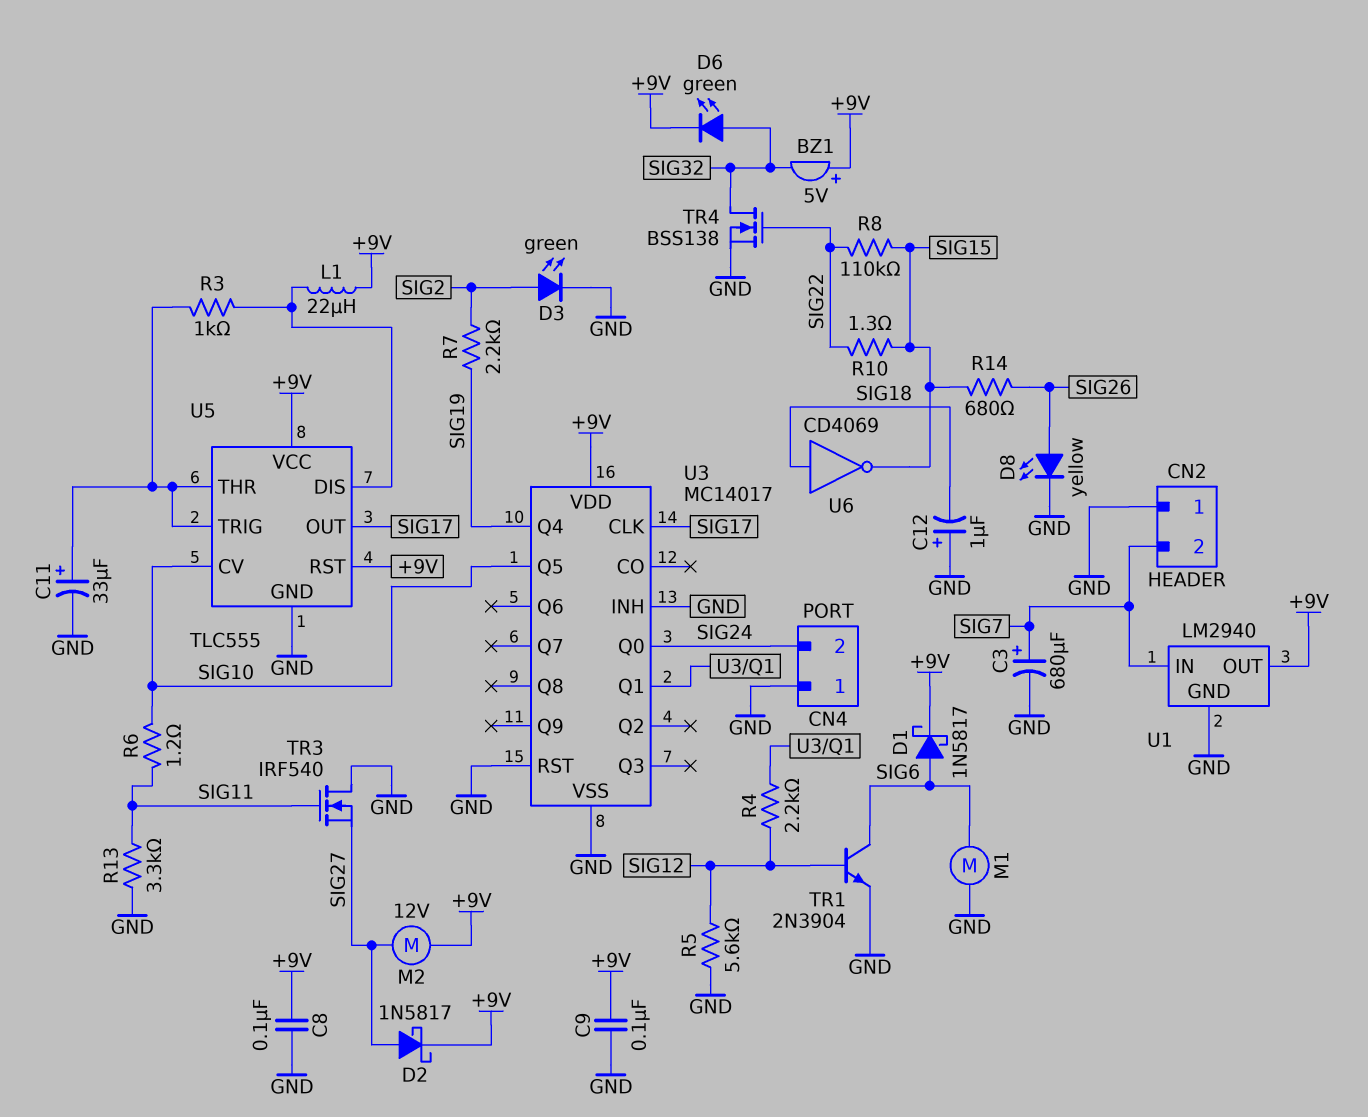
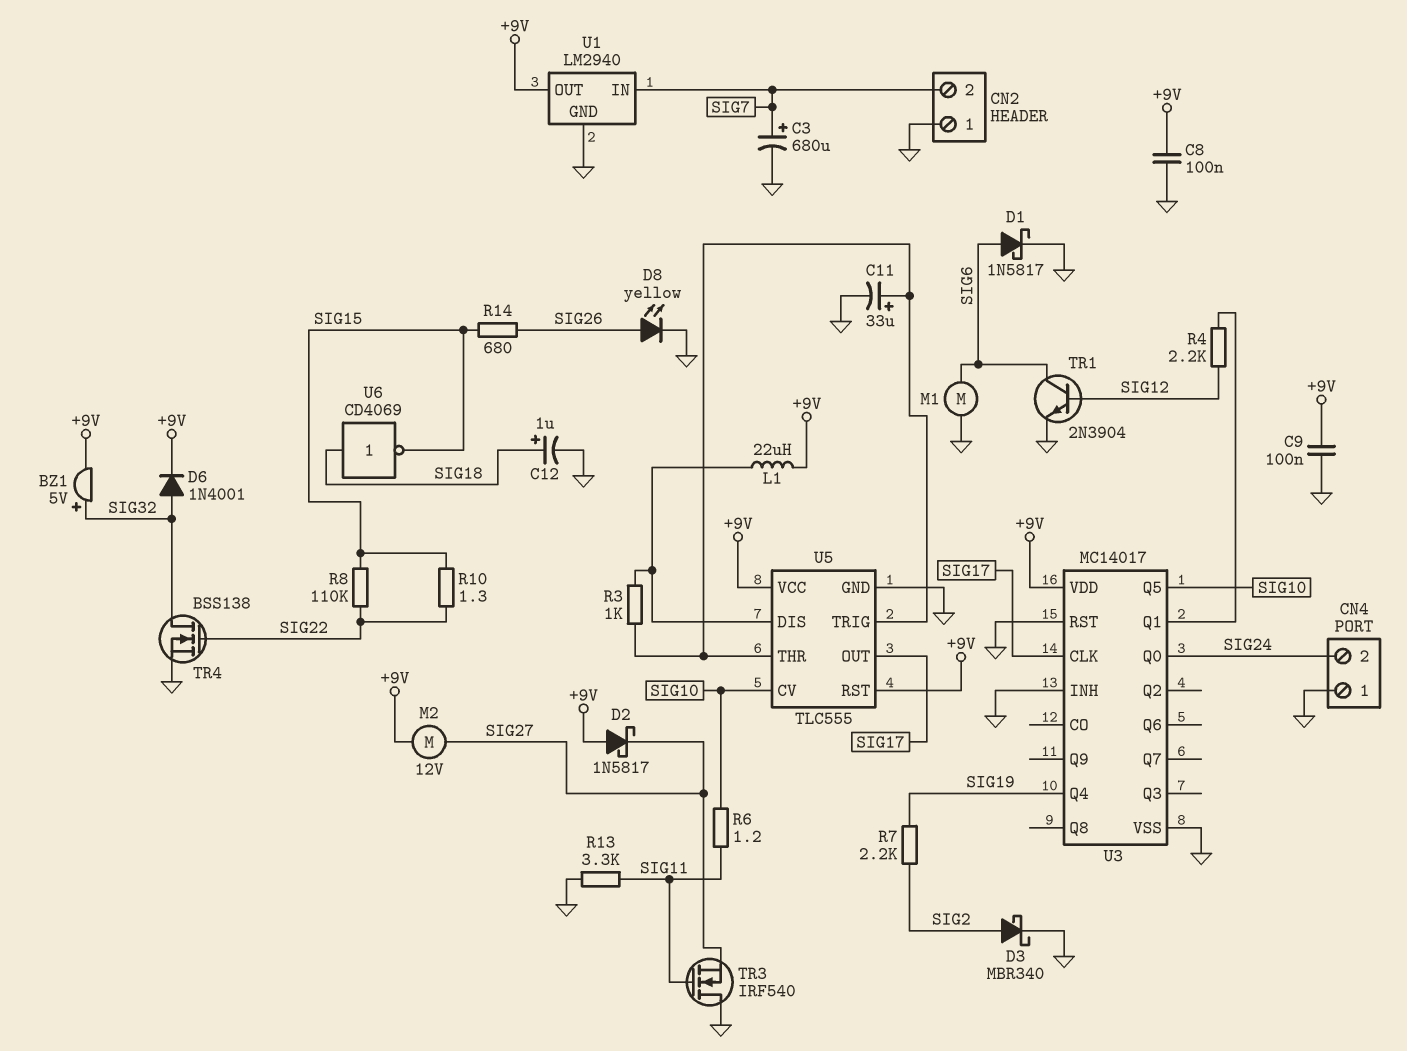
BZ1: buzzer 5V (plus +9V, minus SIG32) -> buzzer 5V (plus SIG32, minus +9V)
C12: 1uF (plus GND, minus SIG18) -> 1uF (plus SIG18, minus GND)
D1: schottky 1N5817 (A SIG6, K +9V) -> schottky 1N5817 (A SIG6, K GND)
D2: schottky 1N5817 (A SIG27, K +9V) -> schottky 1N5817 (A +9V, K SIG27)
D3: LED green (A SIG2, K GND) -> schottky MBR340 (A SIG2, K GND)
D6: LED green (A SIG32, K +9V) -> diode 1N4001 (A SIG32, K +9V)
R5: 5.6k (GND, SIG12) -> none

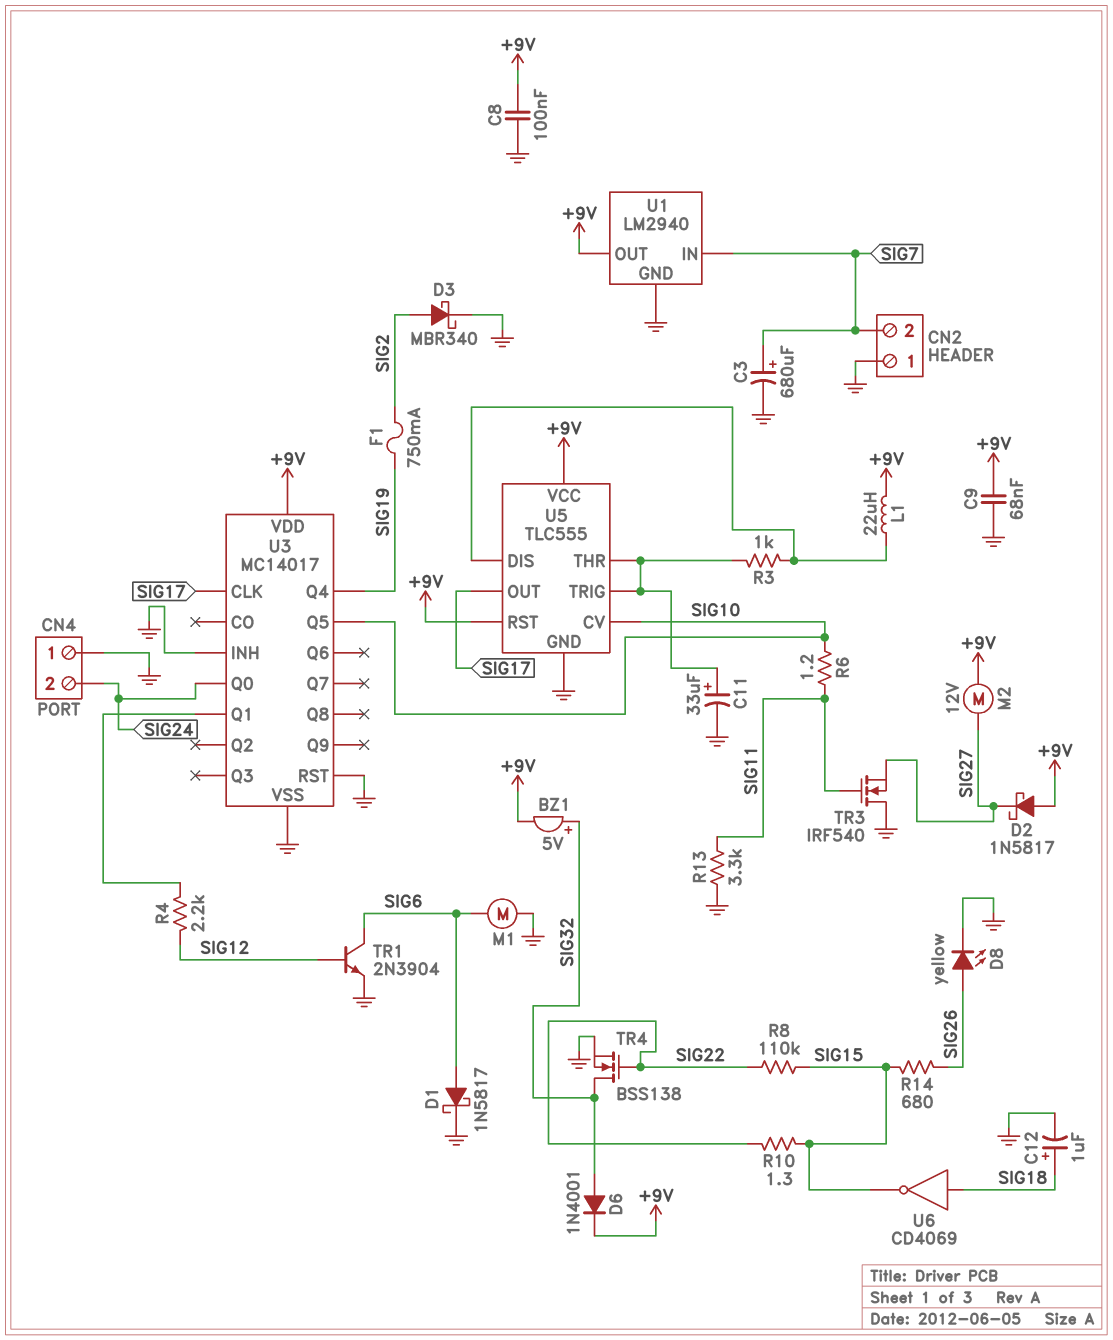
C9: 100nF (+9V, GND) -> 68nF (+9V, GND)
F1: none -> 750mA (SIG2, SIG19)
R7: 2.2k (SIG2, SIG19) -> none

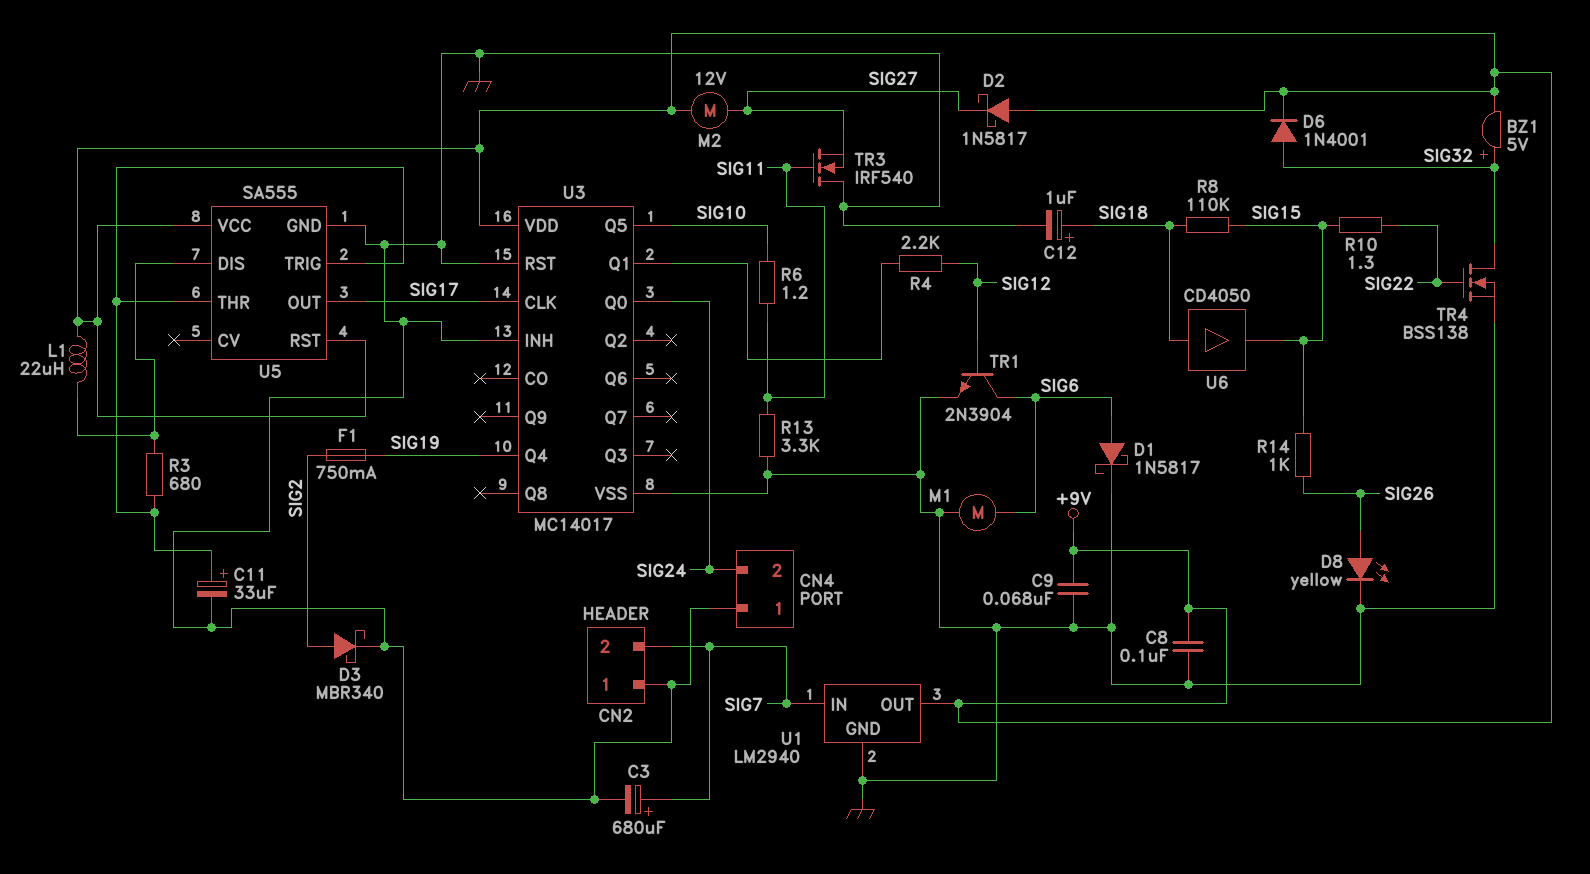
R3: 1k (U5/DIS, U5/THR) -> 680 (U5/DIS, U5/THR)
R8: 110k (SIG15, SIG22) -> 110k (SIG15, SIG18)
R14: 680 (SIG15, SIG26) -> 1k (SIG15, SIG26)
U5: TLC555 -> SA555
U5 pin CV: SIG10 -> none
U6: NOT CD4069 (in SIG18, out SIG15) -> buffer CD4050 (in SIG18, out SIG15)

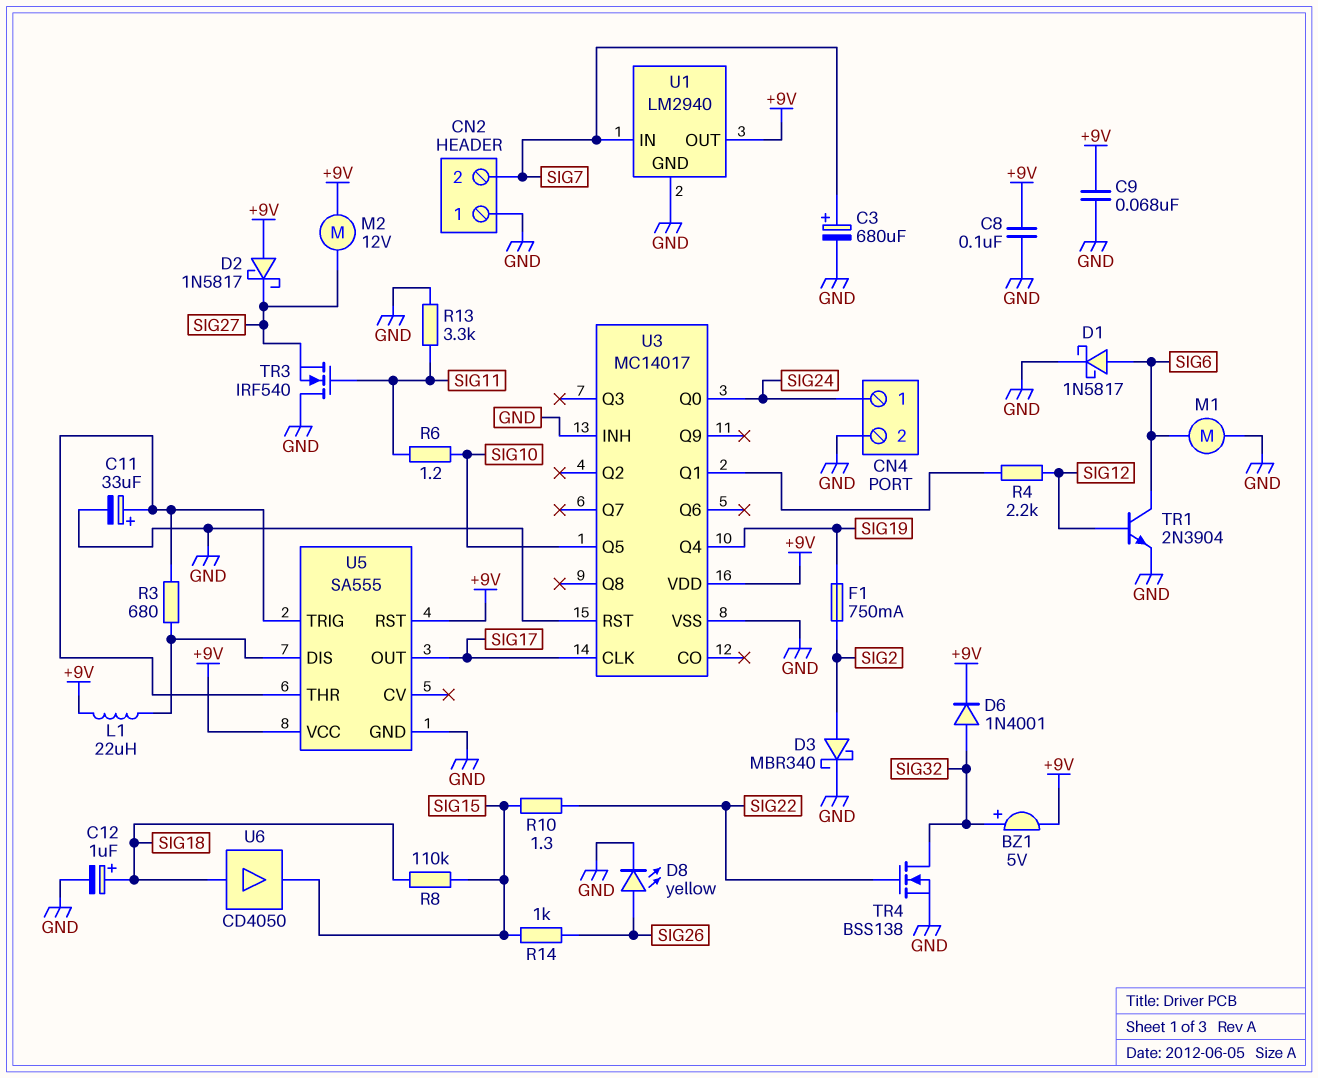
CN4 pin 1: GND -> SIG24
CN4 pin 2: SIG24 -> GND

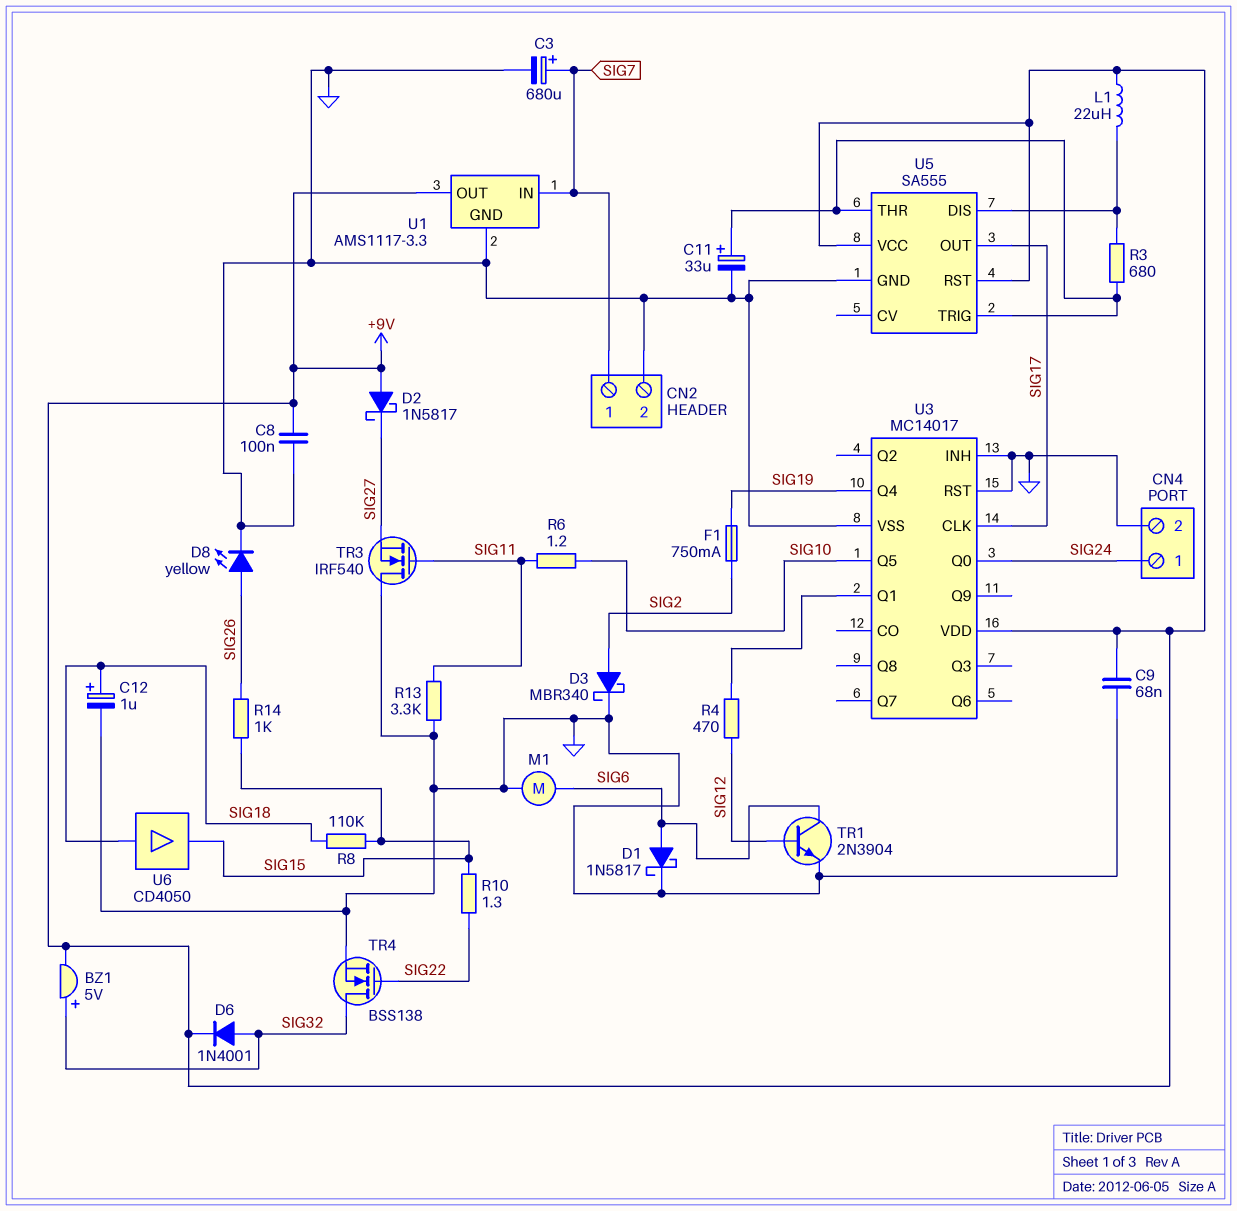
CN2 pin 1: GND -> SIG7
CN2 pin 2: SIG7 -> GND
M2: motor 12V (+9V, SIG27) -> none
R4: 2.2k (SIG12, U3/Q1) -> 470 (SIG12, U3/Q1)
U1: LM2940 -> AMS1117-3.3

